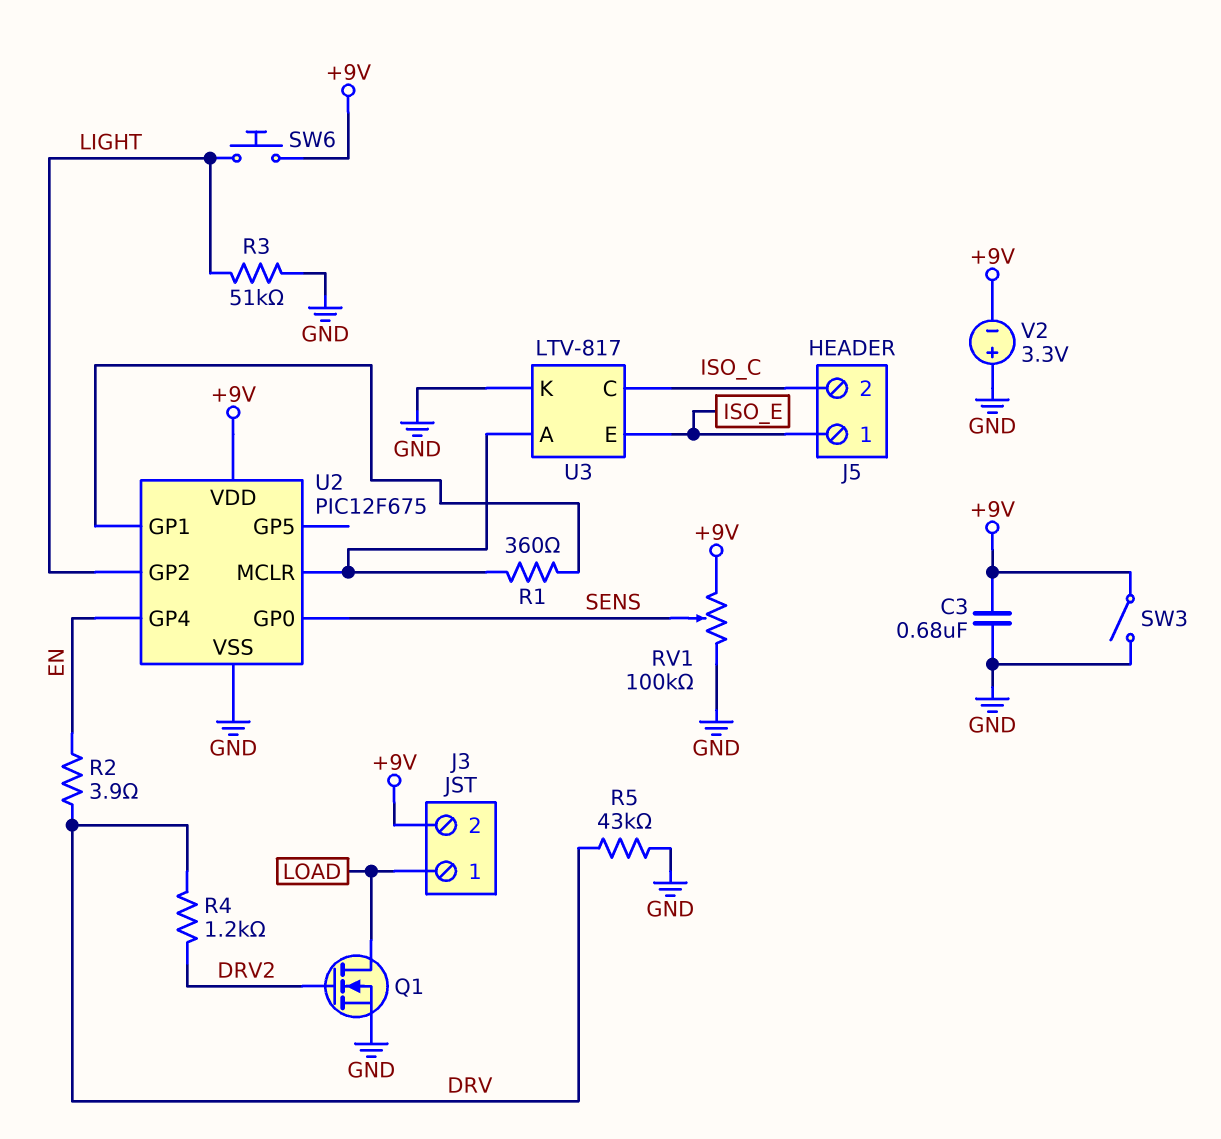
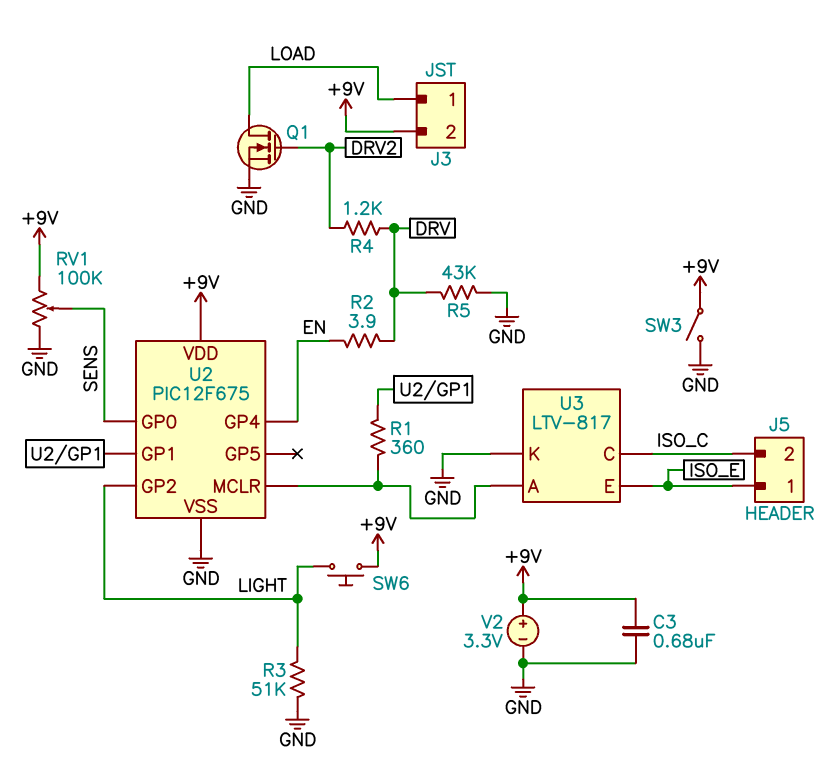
V2: 3.3V (plus GND, minus +9V) -> 3.3V (plus +9V, minus GND)

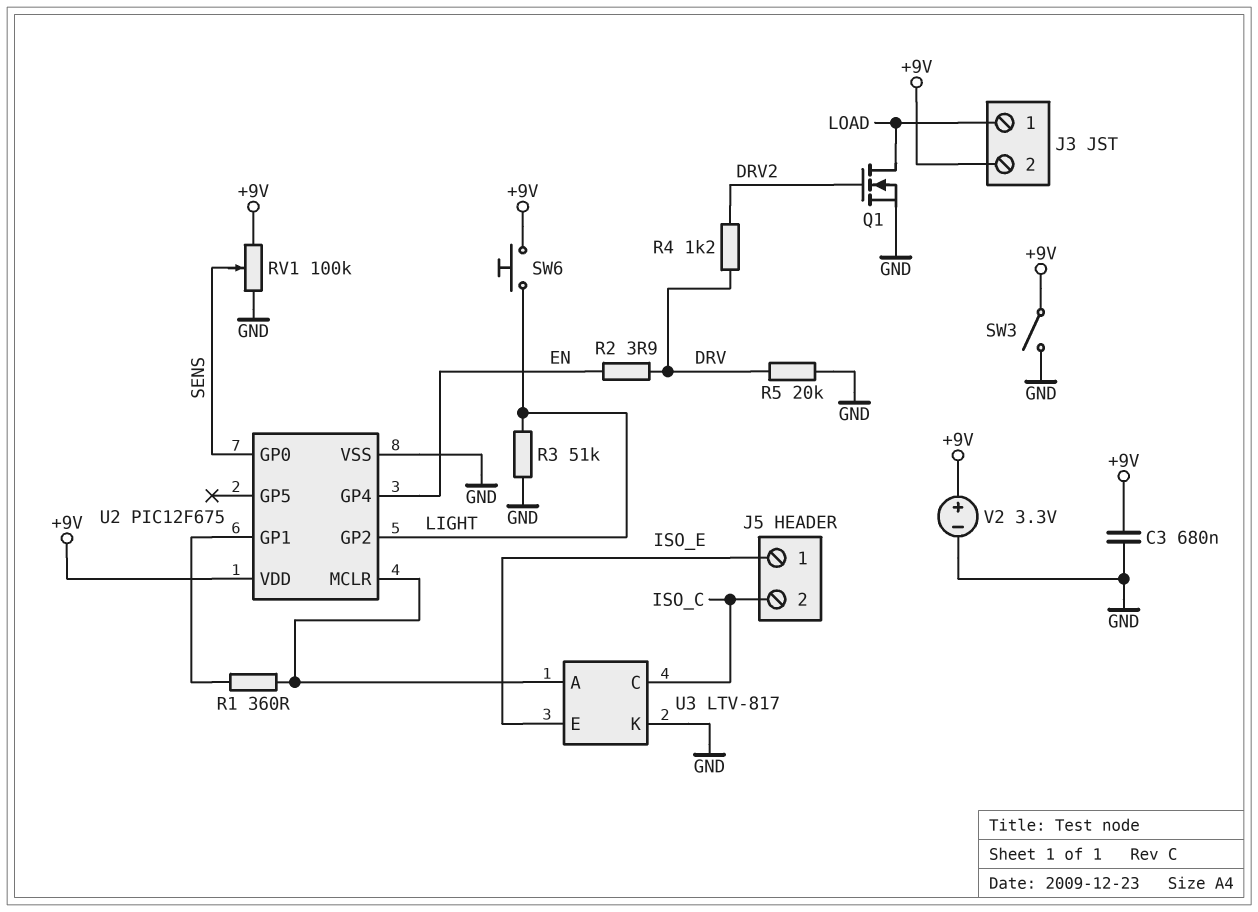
R5: 43k (DRV, GND) -> 20k (DRV, GND)

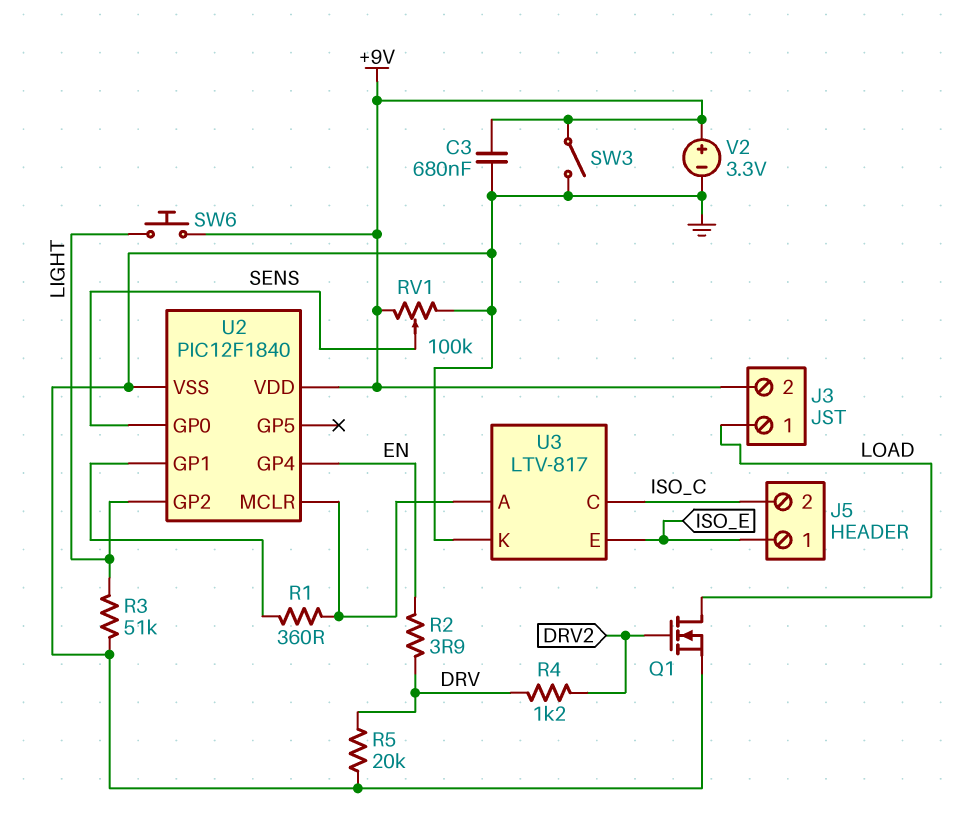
U2: PIC12F675 -> PIC12F1840

